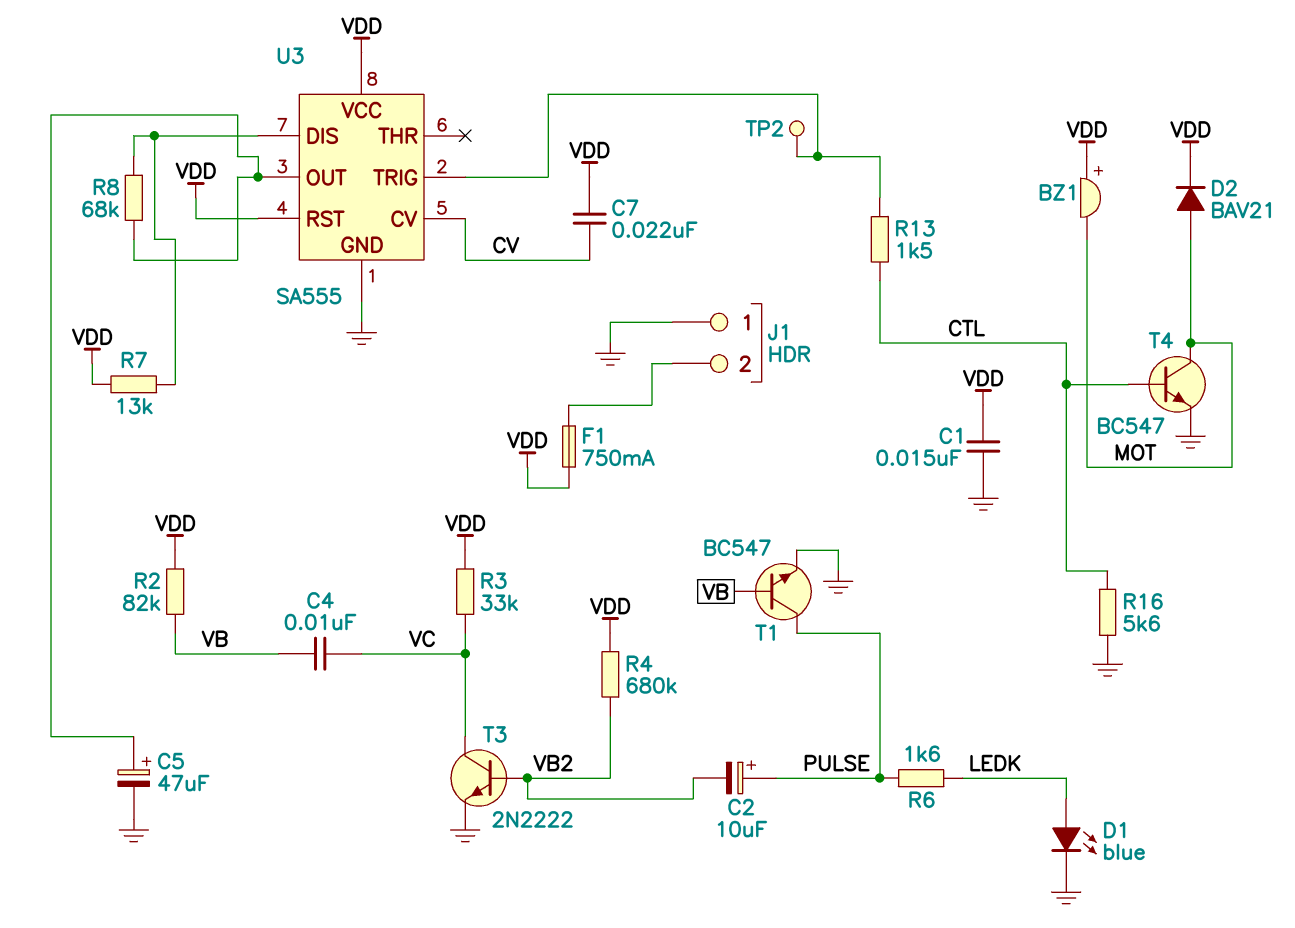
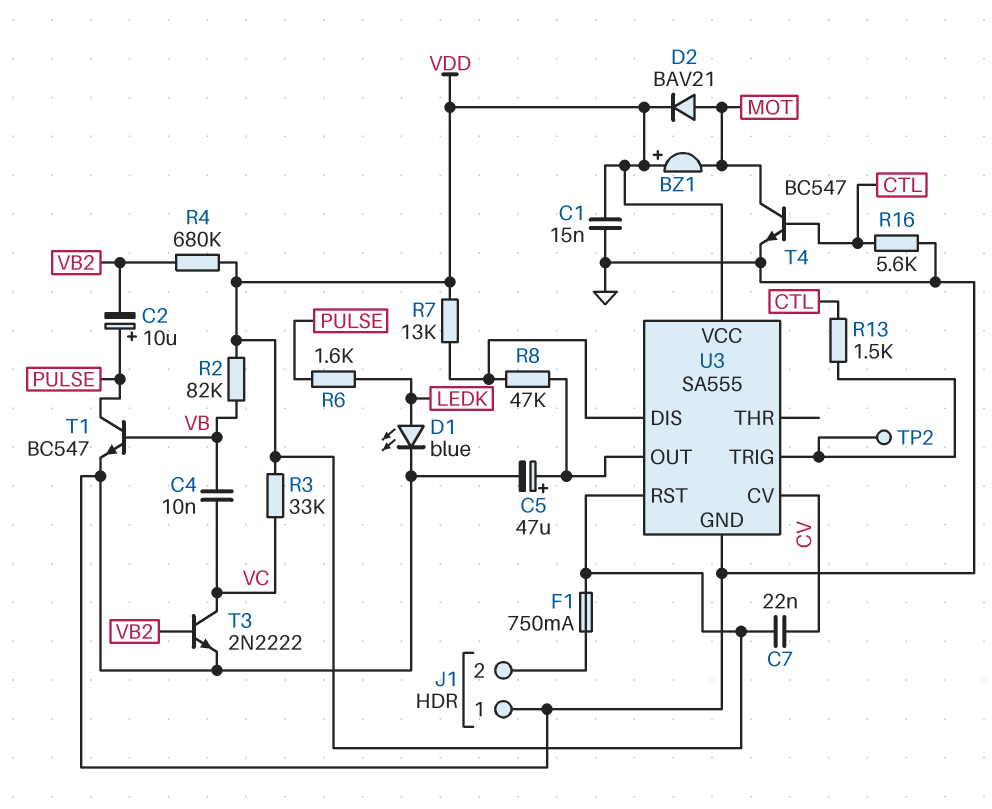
R8: 68k (U3/DIS, U3/OUT) -> 47k (U3/DIS, U3/OUT)

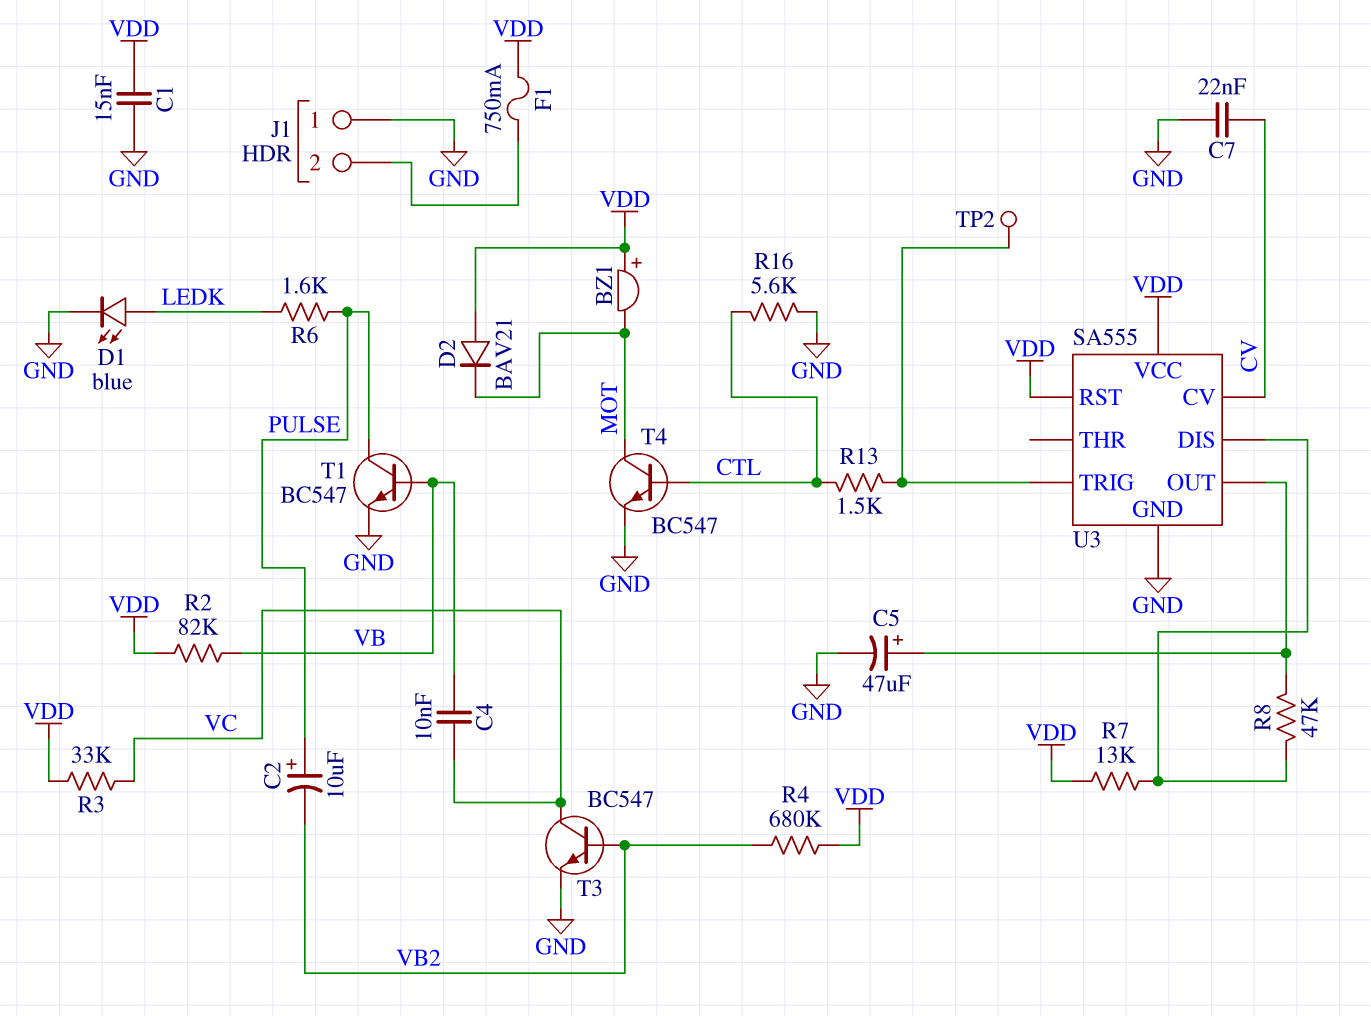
C7: 22nF (CV, VDD) -> 22nF (CV, GND)
D2: diode BAV21 (A MOT, K VDD) -> diode BAV21 (A VDD, K MOT)
T3: NPN 2N2222 (B VB2, C VC, E GND) -> NPN BC547 (B VB2, C VC, E GND)

